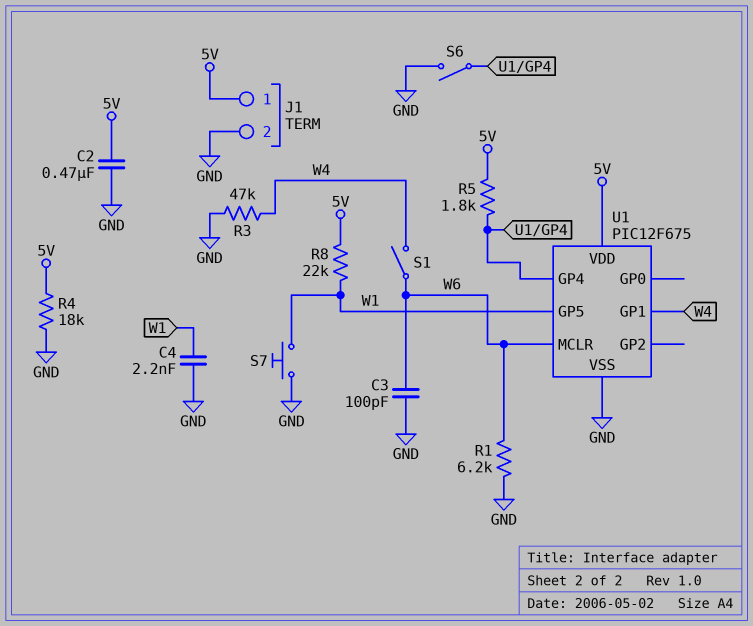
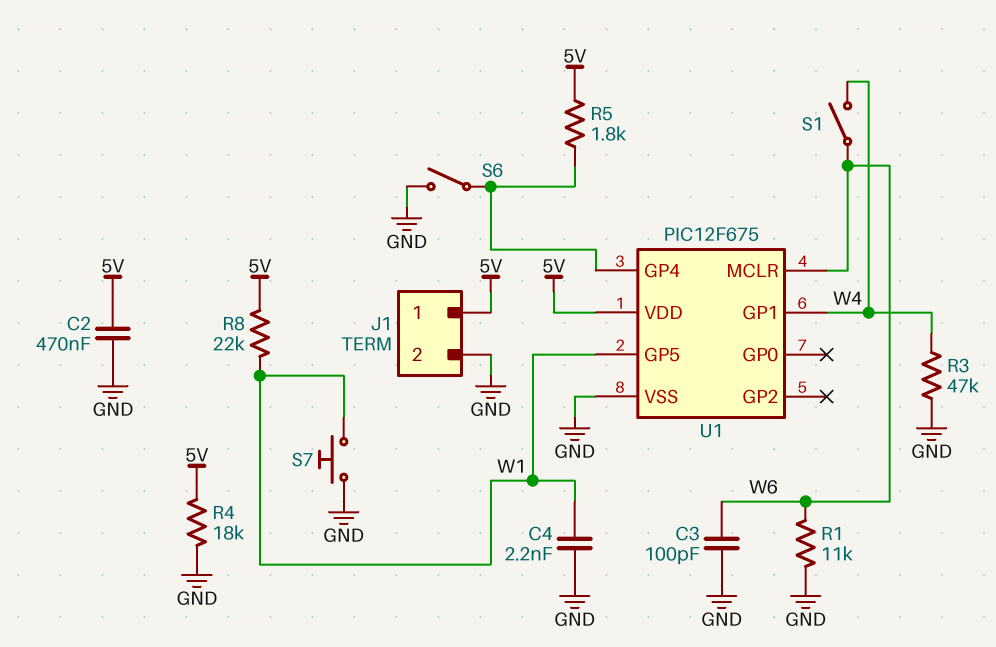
R1: 6.2k (GND, W6) -> 11k (GND, W6)

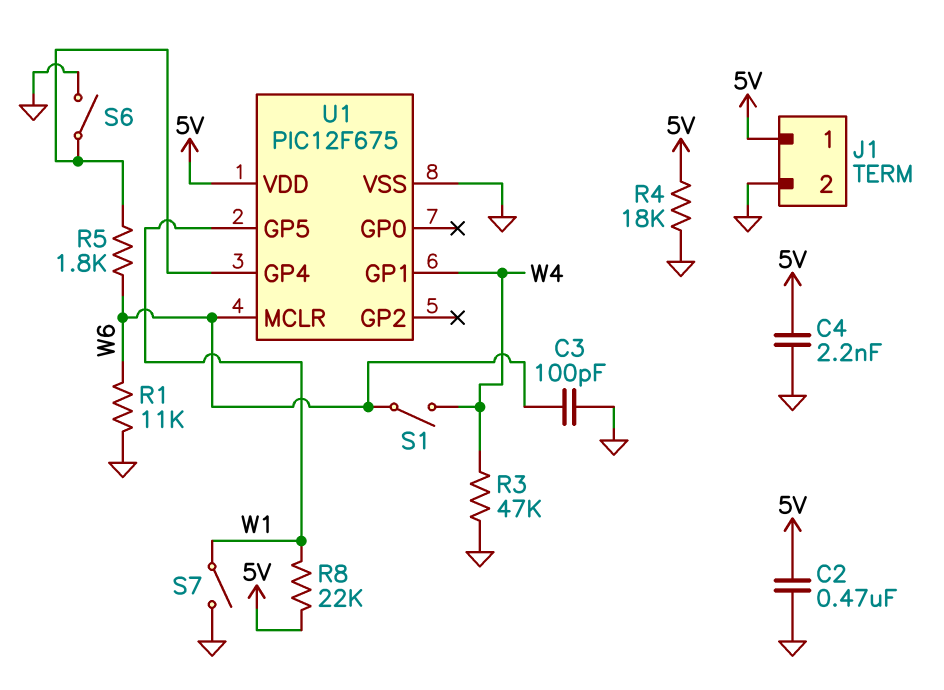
C4: 2.2nF (GND, W1) -> 2.2nF (5V, GND)
R5: 1.8k (5V, U1/GP4) -> 1.8k (U1/GP4, W6)
S7: button (GND, W1) -> switch (GND, W1)

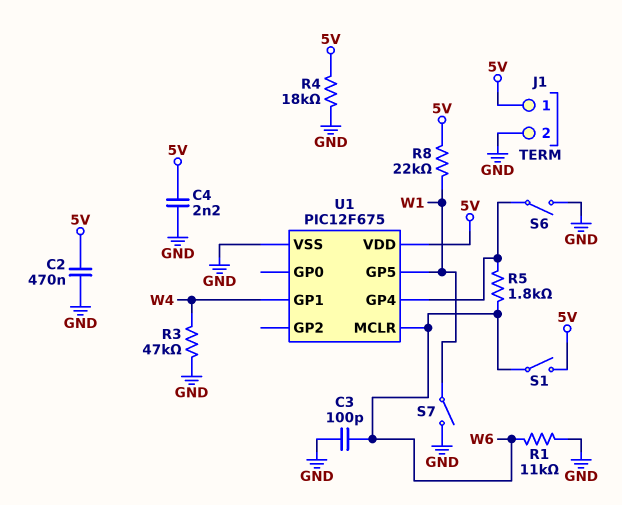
S1: switch (W4, W6) -> switch (5V, W6)

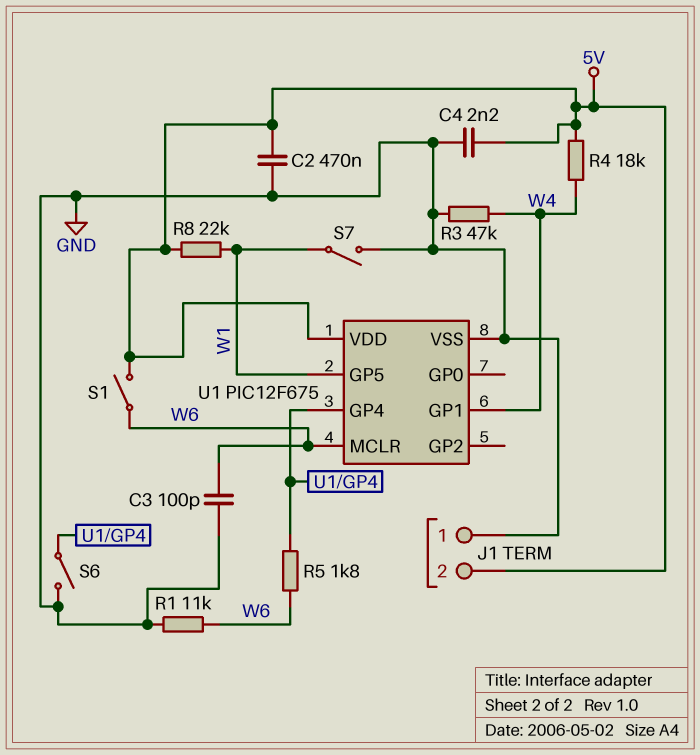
J1 pin 1: 5V -> GND
J1 pin 2: GND -> 5V
R4: 18k (5V, GND) -> 18k (5V, W4)

